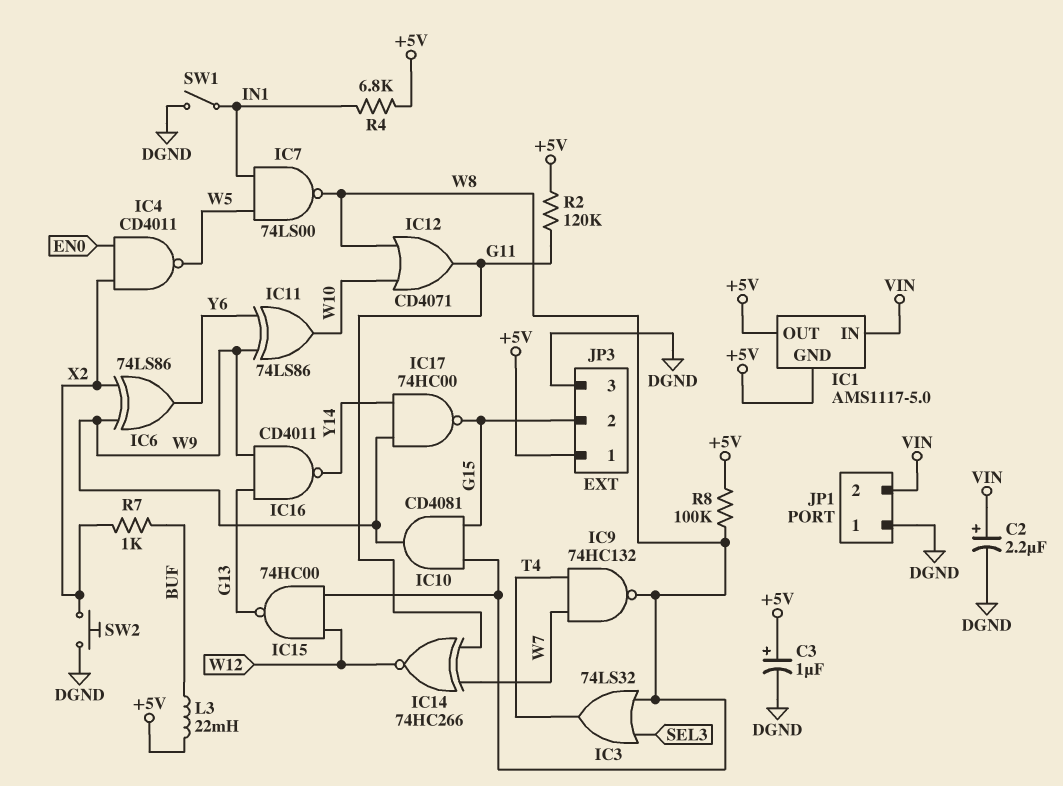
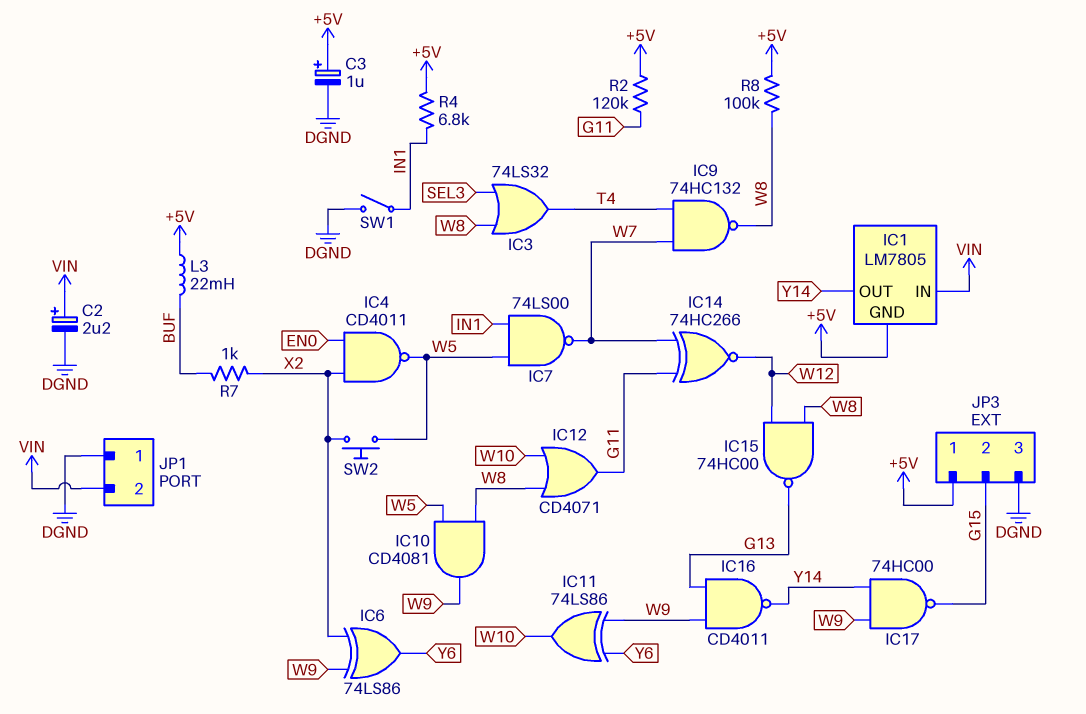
IC1: AMS1117-5.0 -> LM7805
IC1 pin OUT: +5V -> Y14
IC7: NAND 74LS00 (in IN1, in W5, out W8) -> NAND 74LS00 (in IN1, in W5, out W7)
IC10: AND CD4081 (in G15, in W8, out W9) -> AND CD4081 (in W5, in W8, out W9)
SW2: button (DGND, X2) -> button (W5, X2)

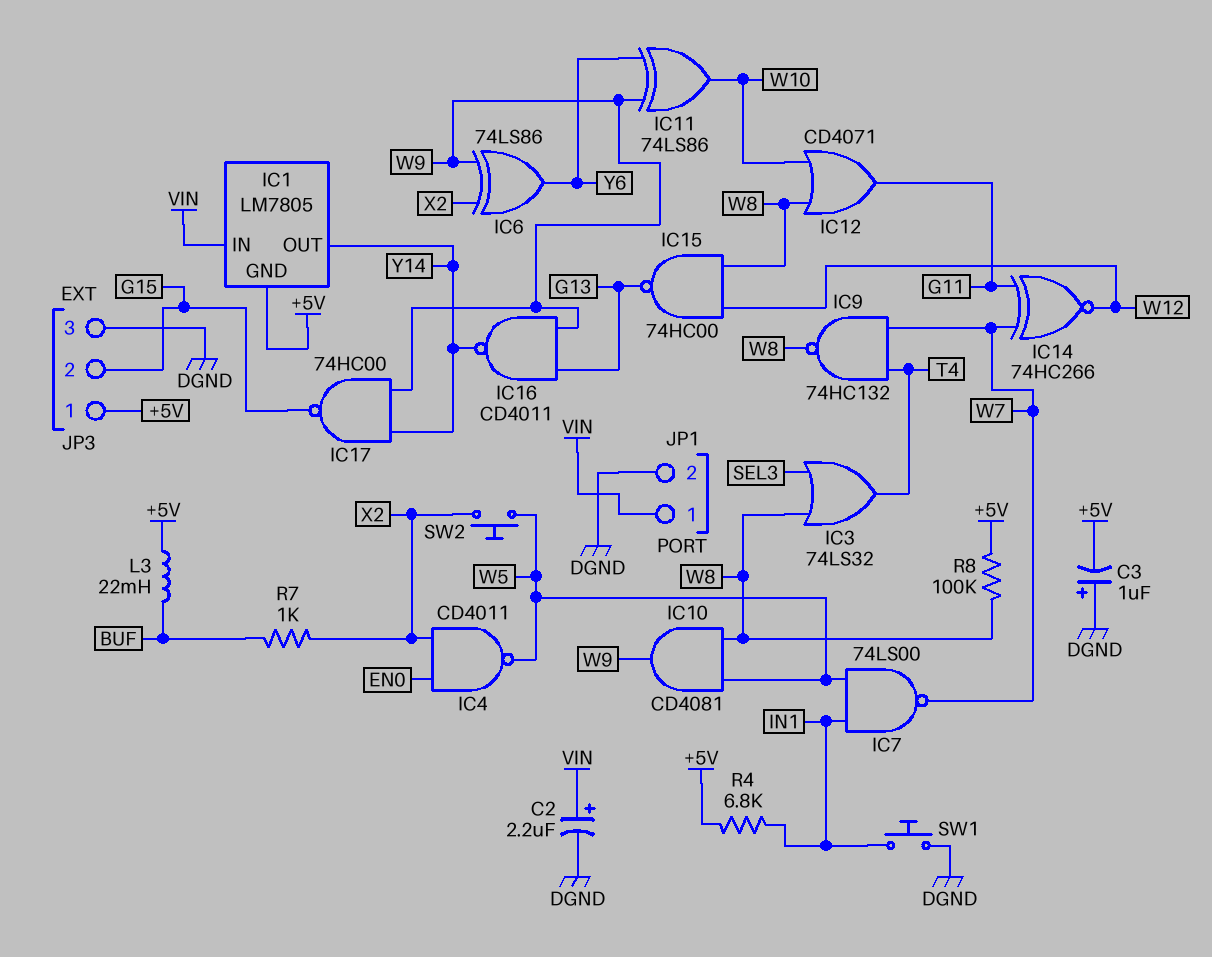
C3: 1uF (plus +5V, minus DGND) -> 1uF (plus DGND, minus +5V)
JP1 pin 1: DGND -> VIN
JP1 pin 2: VIN -> DGND
R2: 120k (+5V, G11) -> none
SW1: switch (DGND, IN1) -> button (DGND, IN1)

